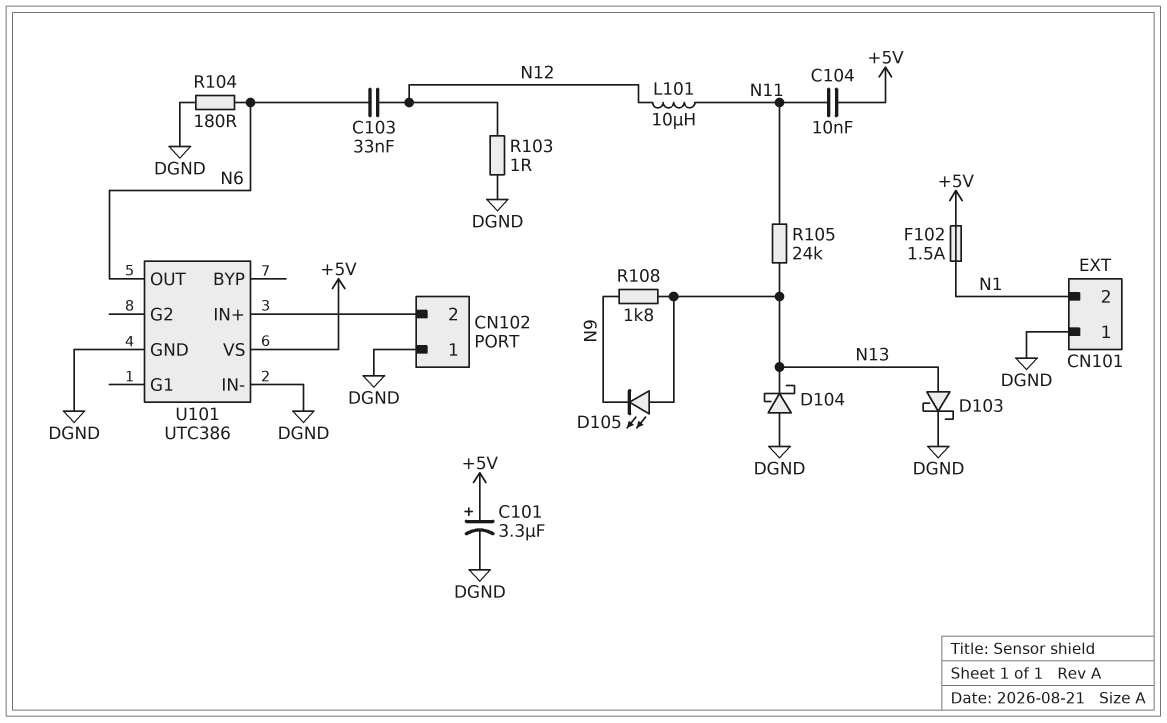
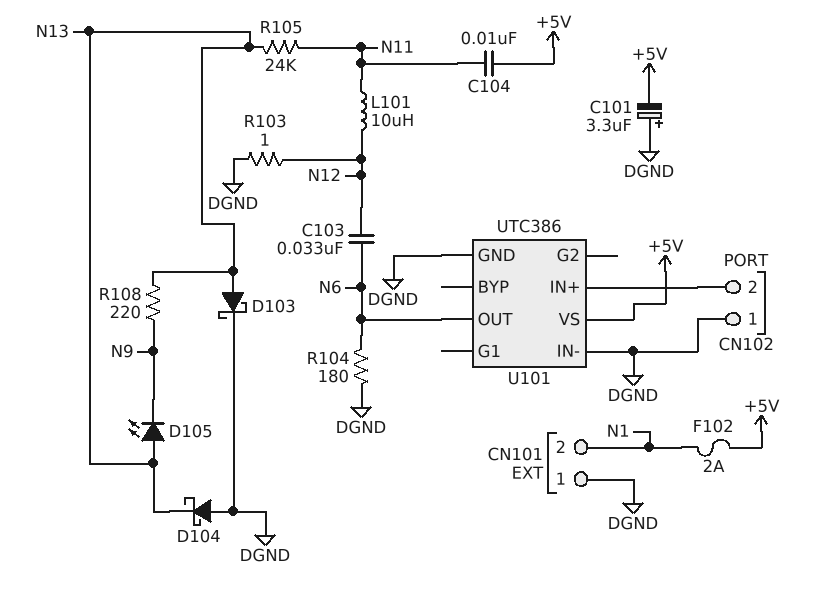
C101: 3.3uF (plus +5V, minus DGND) -> 3.3uF (plus DGND, minus +5V)
F102: 1.5A (+5V, N1) -> 2A (+5V, N1)
R108: 1.8k (N9, N13) -> 220 (N9, N13)

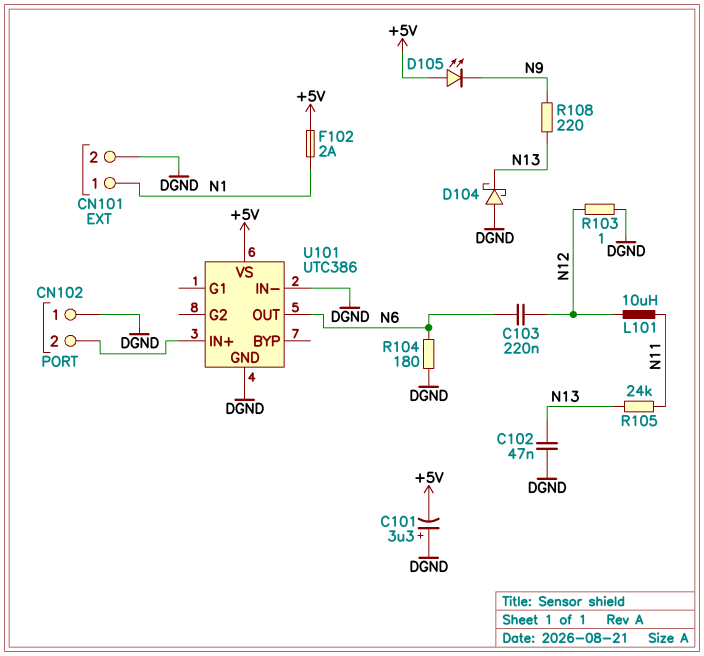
C102: none -> 47nF (DGND, N13)
C103: 33nF (N6, N12) -> 220nF (N6, N12)
C104: 10nF (+5V, N11) -> none
CN101 pin 1: DGND -> N1
CN101 pin 2: N1 -> DGND
D103: schottky (A N13, K DGND) -> none
D105: LED (A N13, K N9) -> LED (A +5V, K N9)

